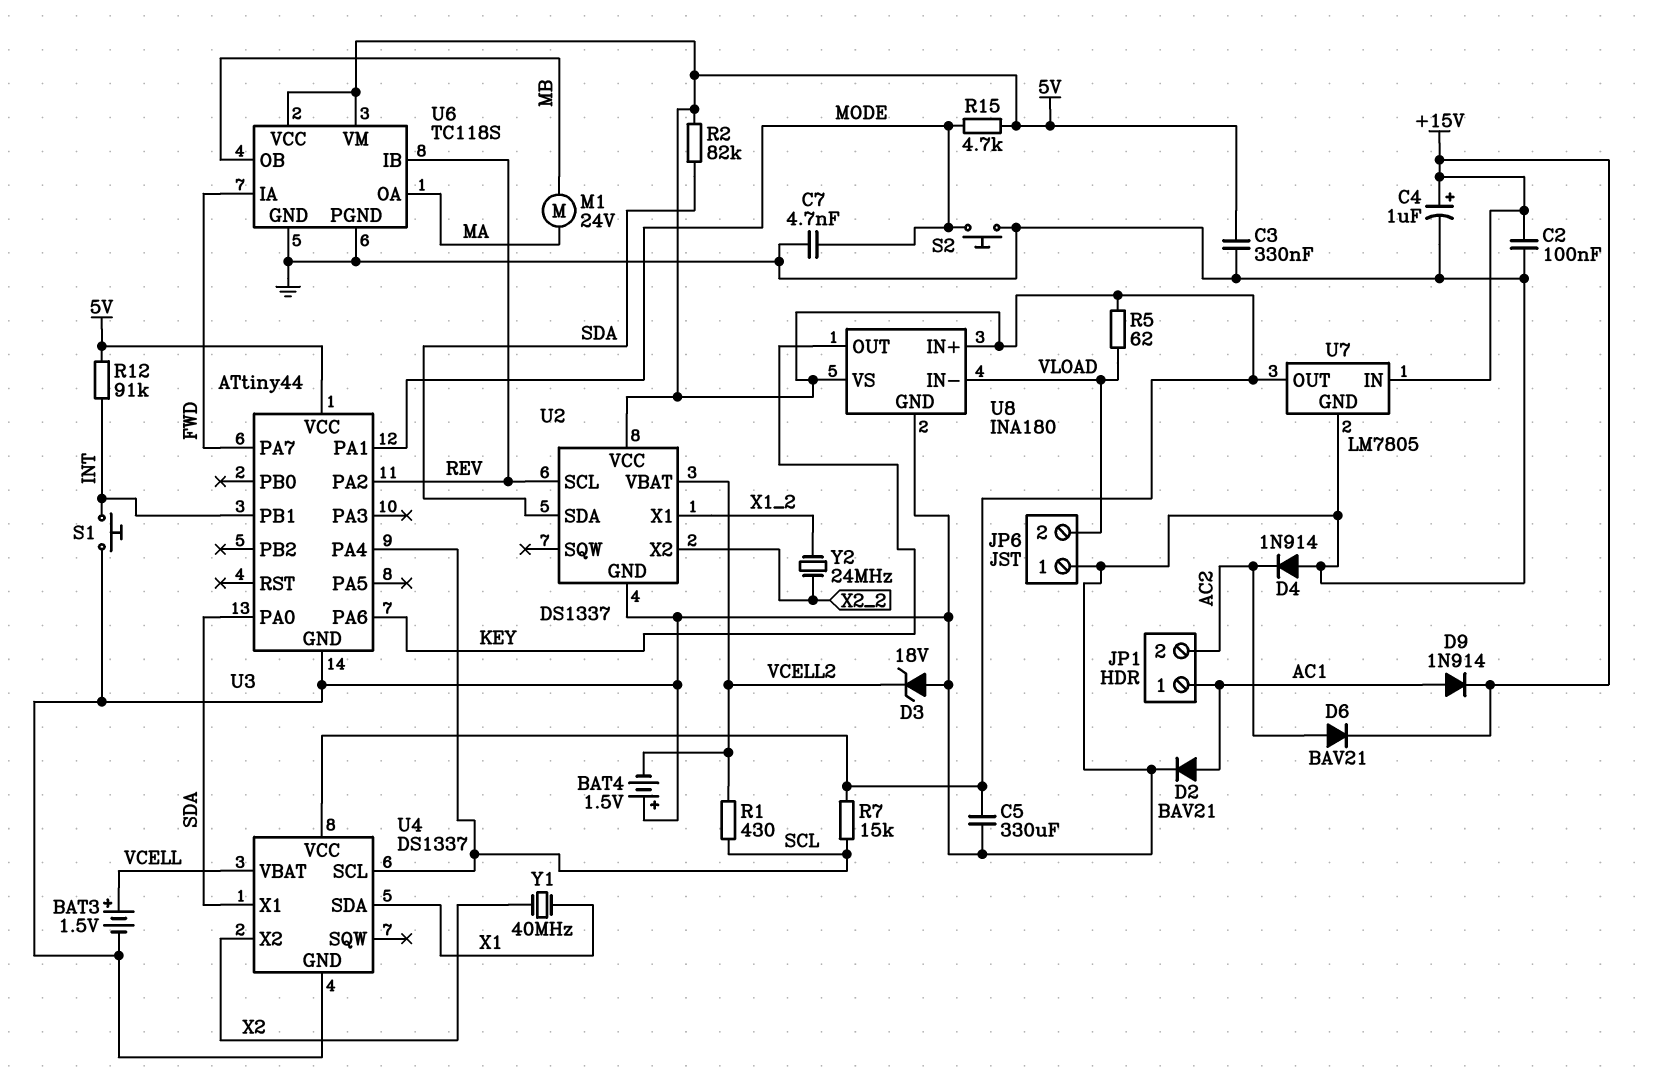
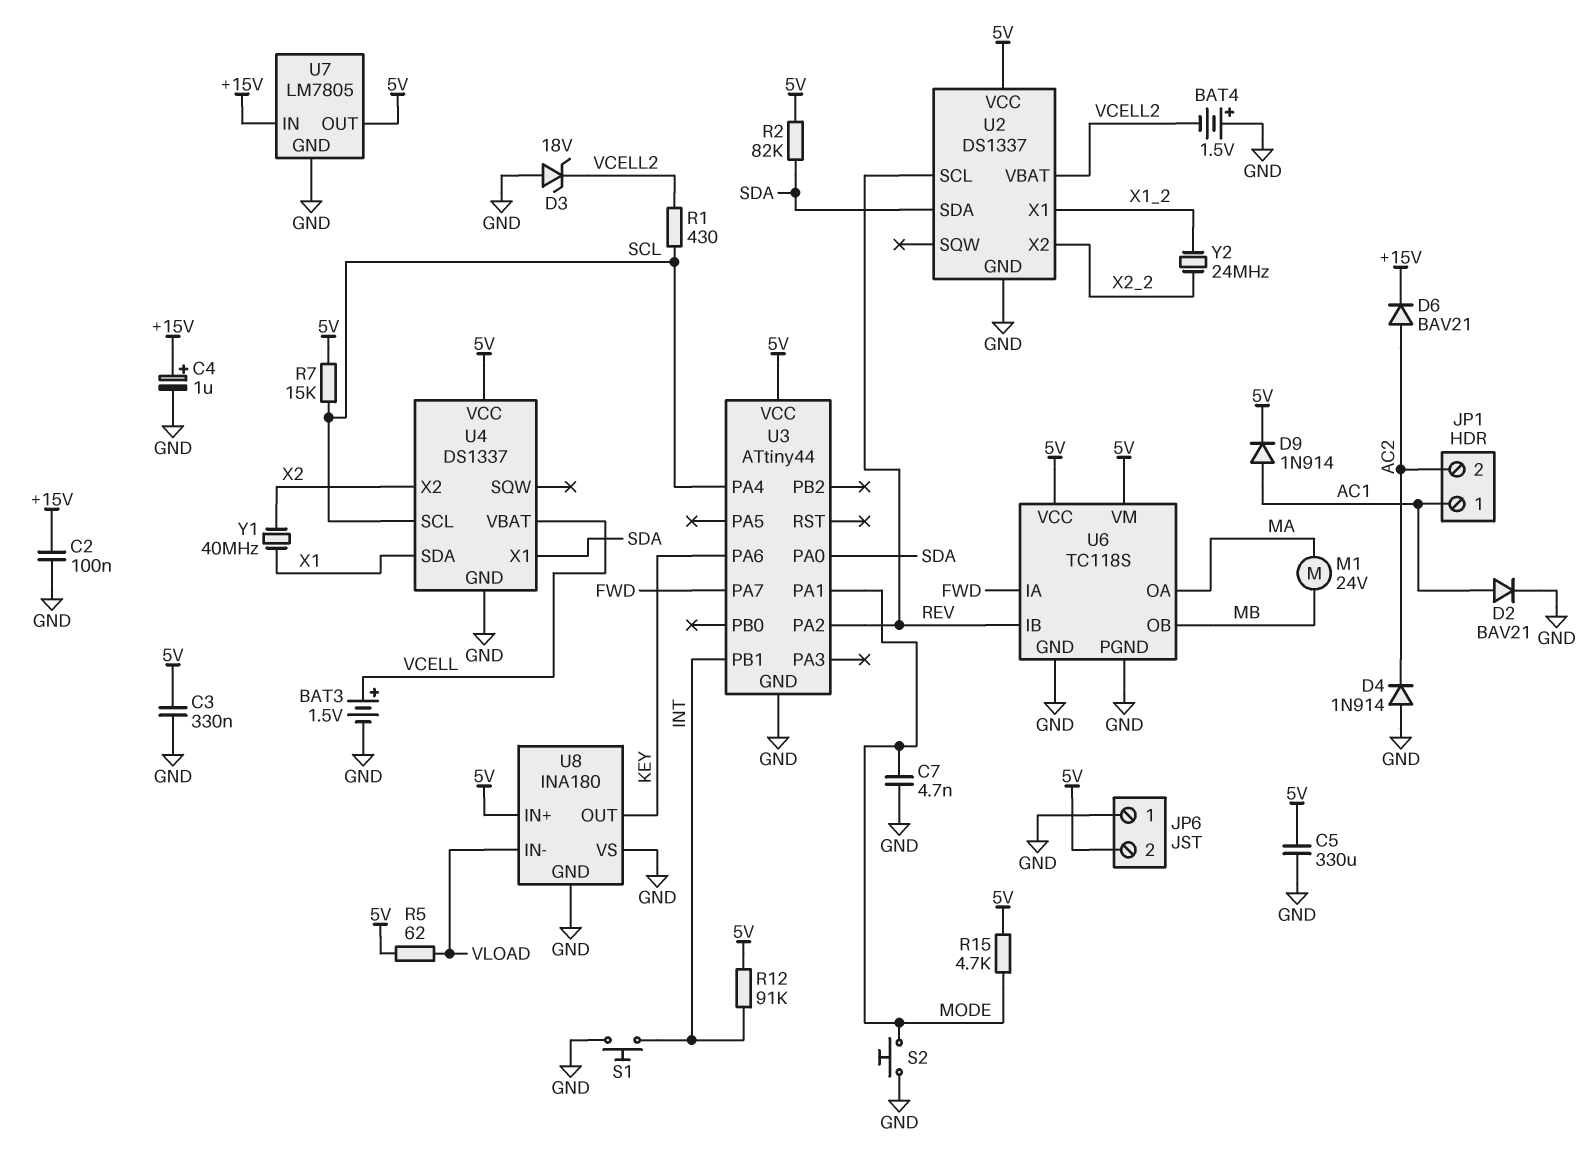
D9: diode 1N914 (A AC1, K +15V) -> diode 1N914 (A AC1, K 5V)
JP6 pin 2: VLOAD -> 5V
U8 pin VS: 5V -> GND

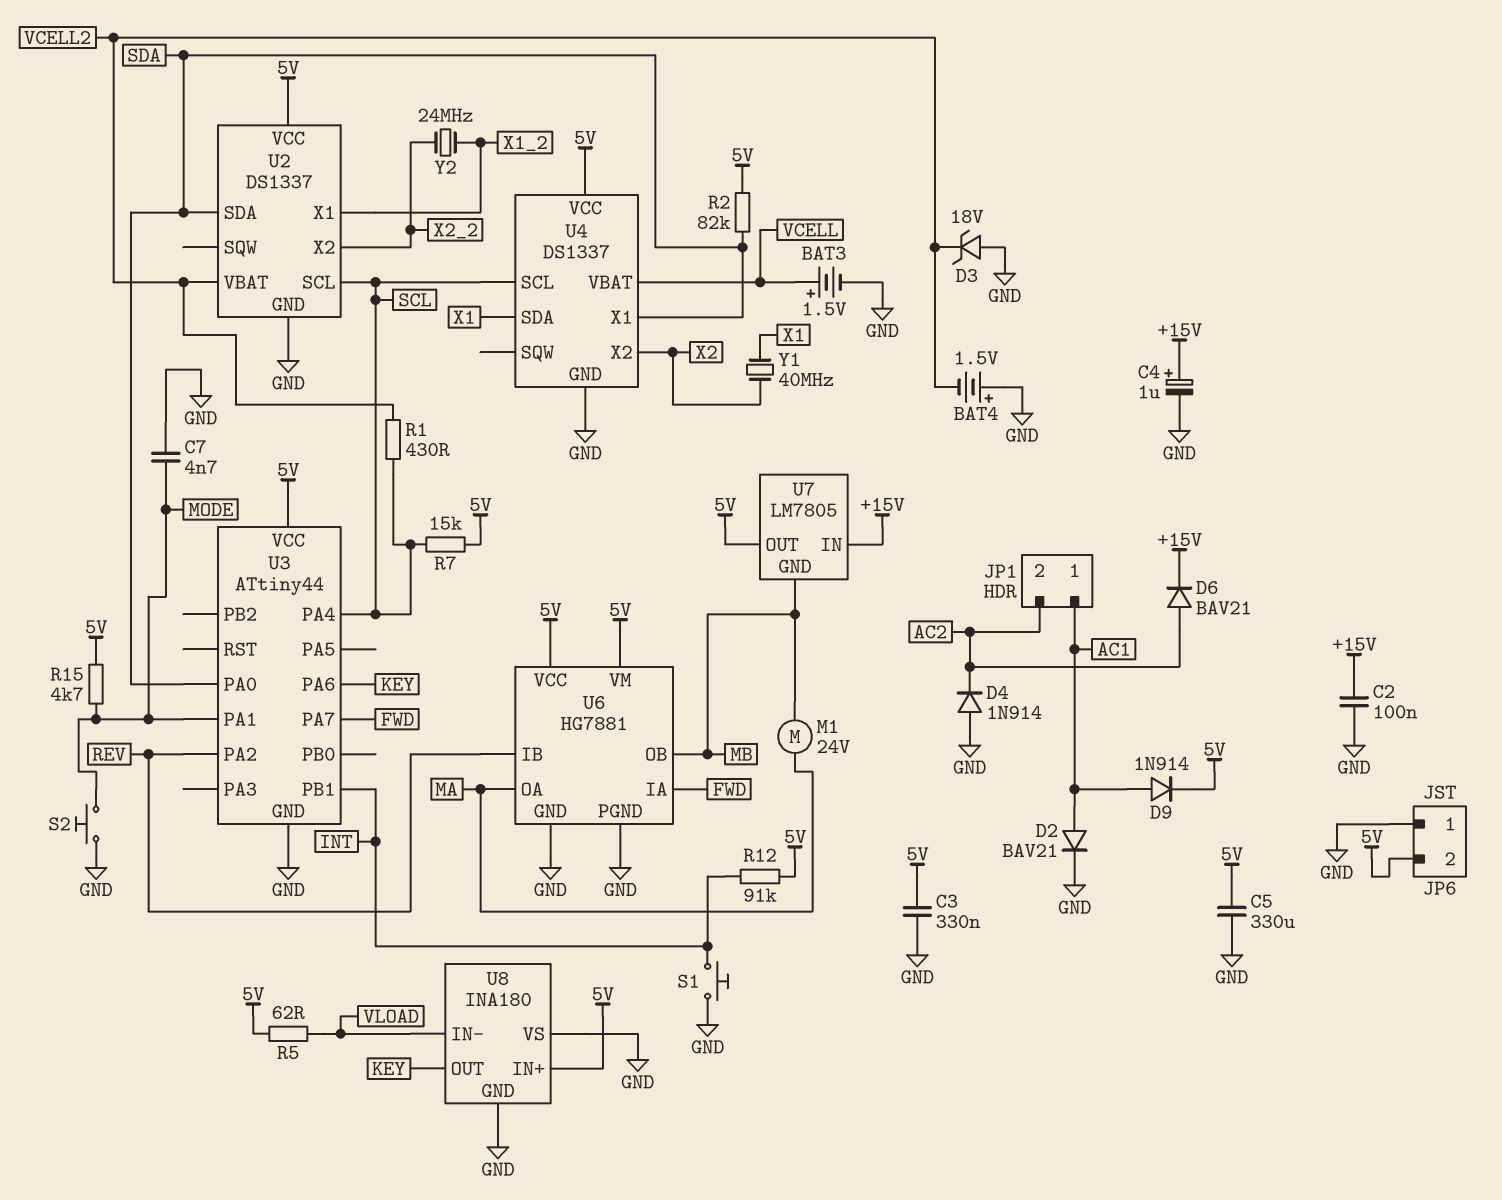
U2 pin SCL: REV -> SCL
U6: TC118S -> HG7881
U7 pin GND: GND -> MB

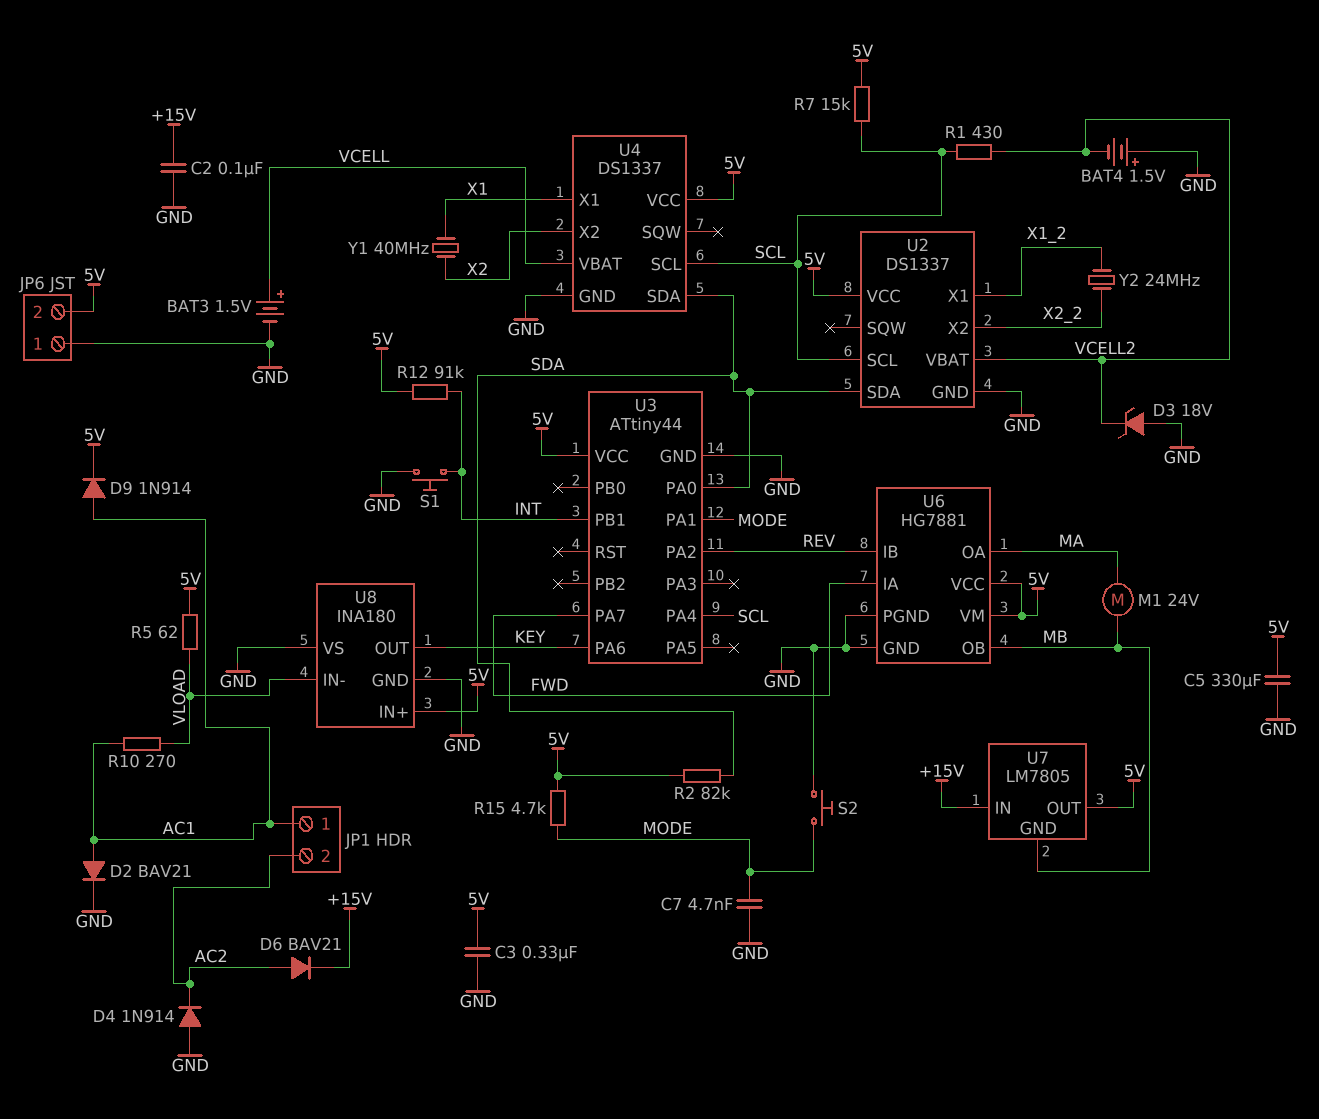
C4: 1uF (plus +15V, minus GND) -> none
R10: none -> 270 (AC1, VLOAD)
U4 pin SDA: X1 -> SDA
U4 pin X1: SDA -> X1

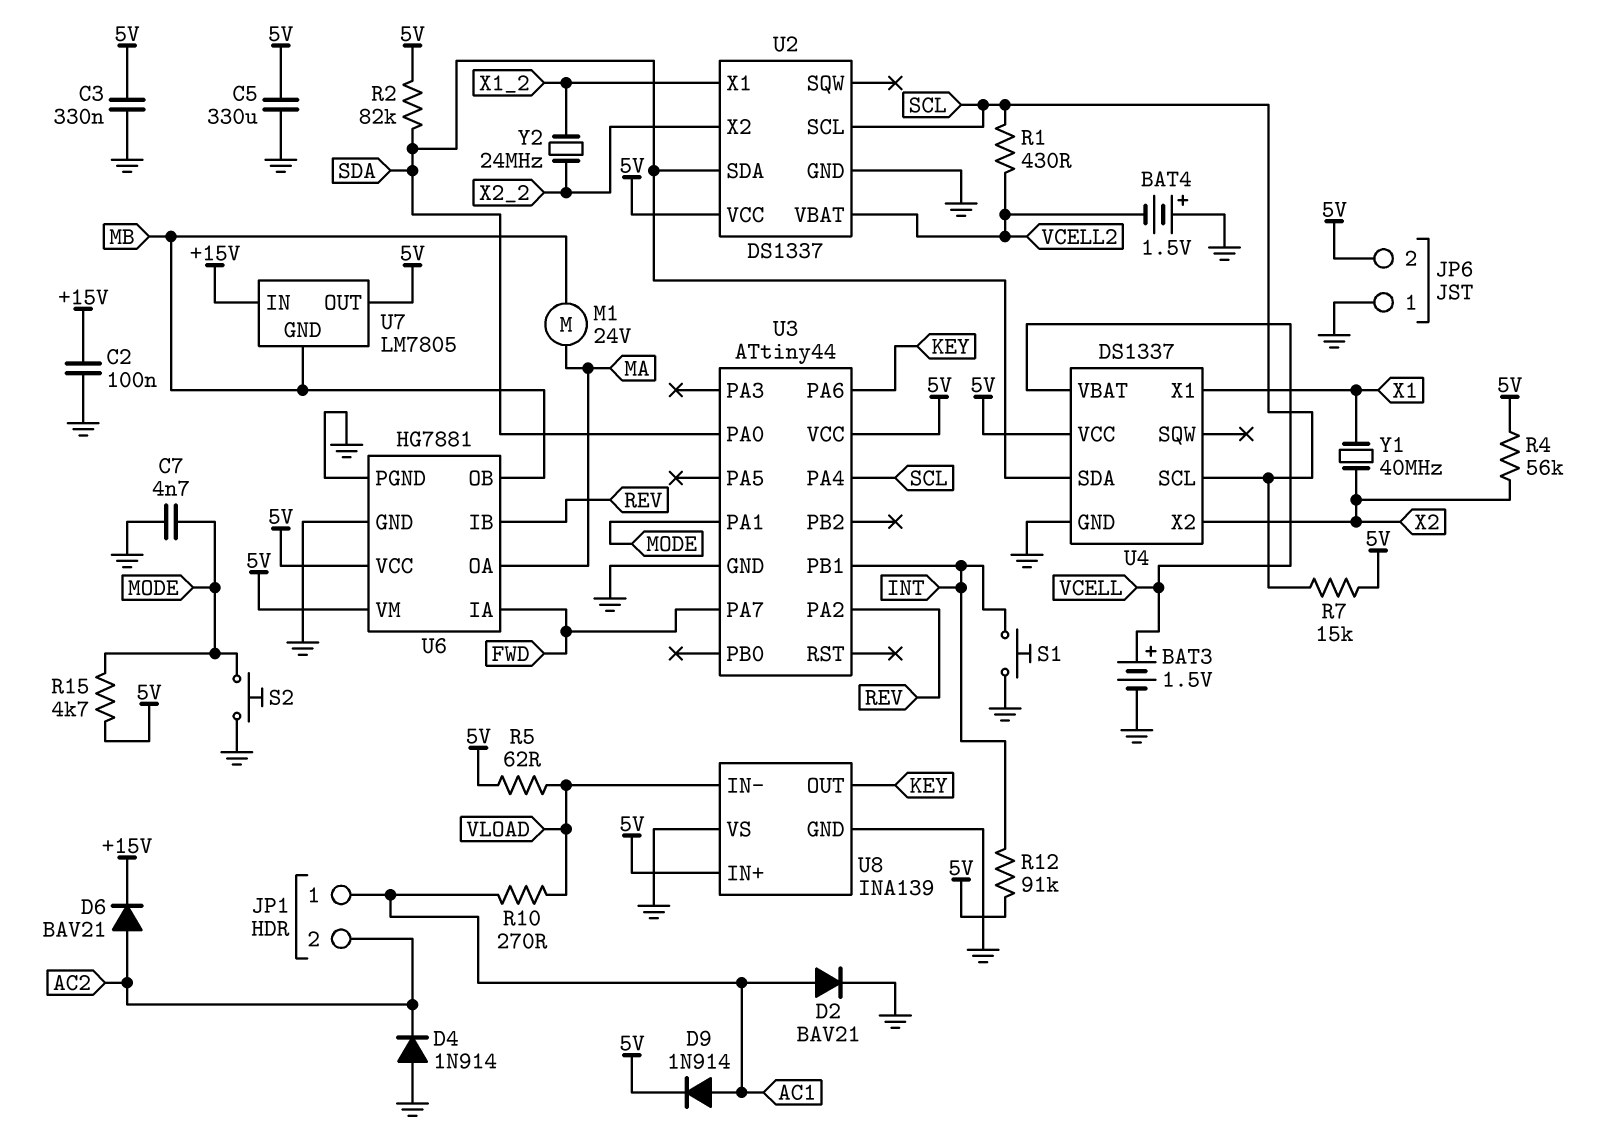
D3: zener 18V (A GND, K VCELL2) -> none
R4: none -> 56k (5V, X2)
U8: INA180 -> INA139

